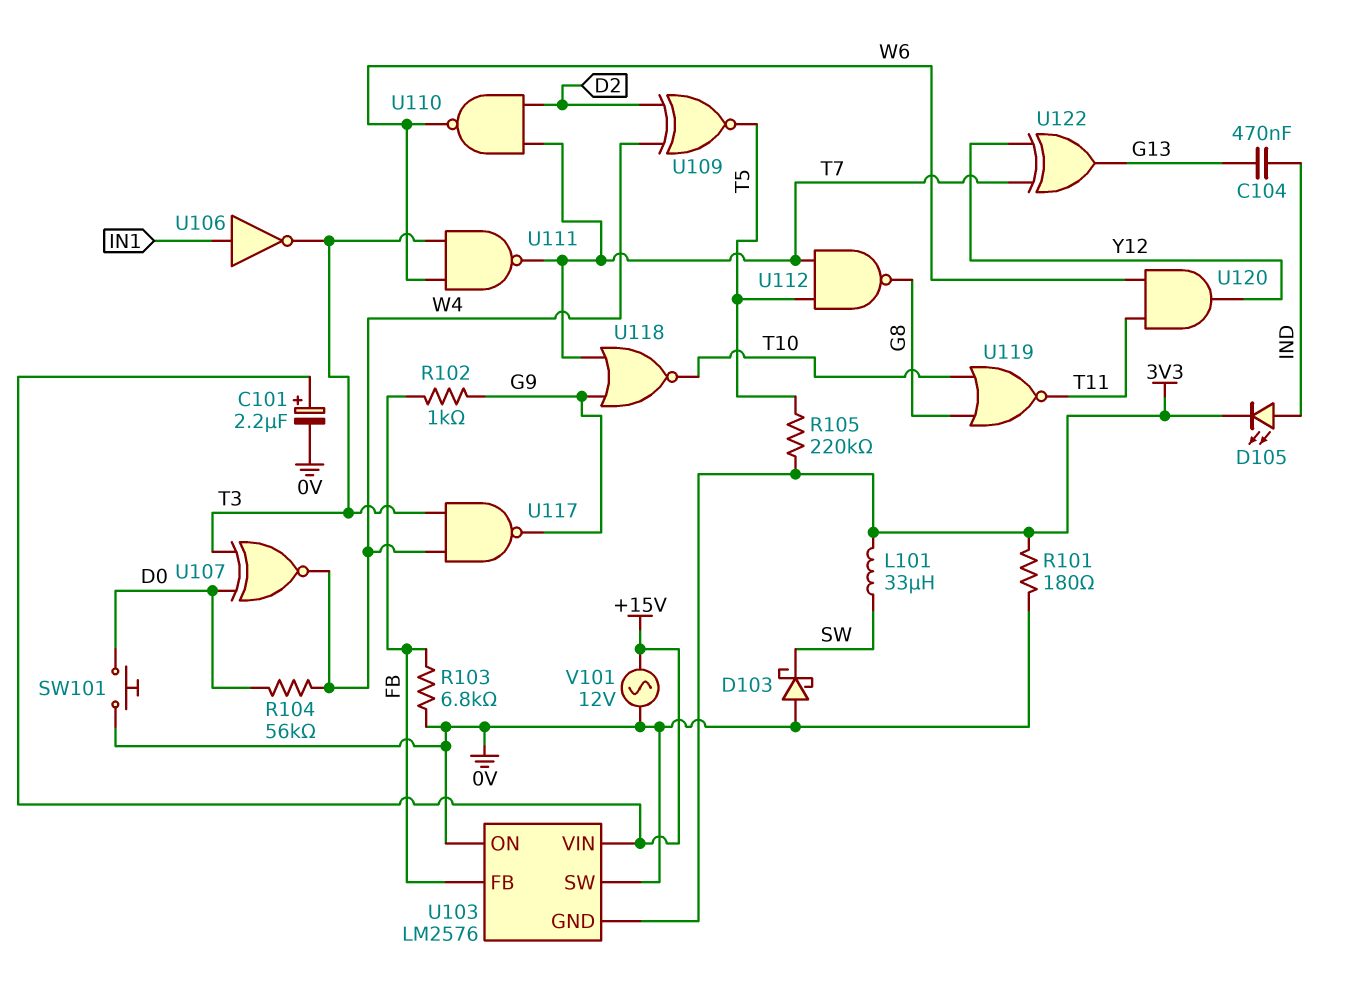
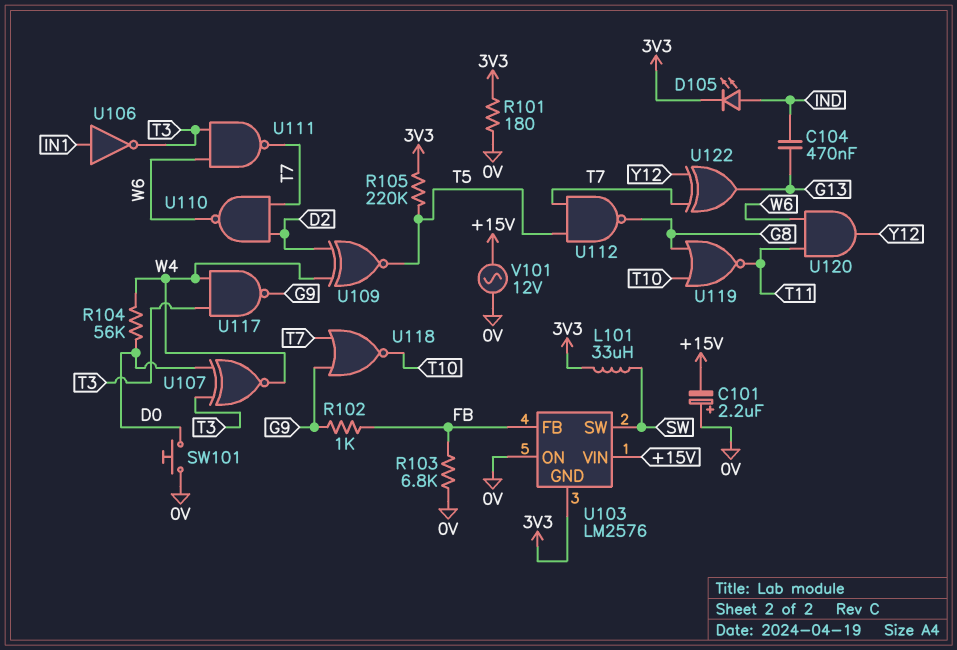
C101: 2.2uF (plus +15V, minus 0V) -> 2.2uF (plus 0V, minus +15V)
D103: schottky (A 0V, K SW) -> none
U103 pin SW: 0V -> SW

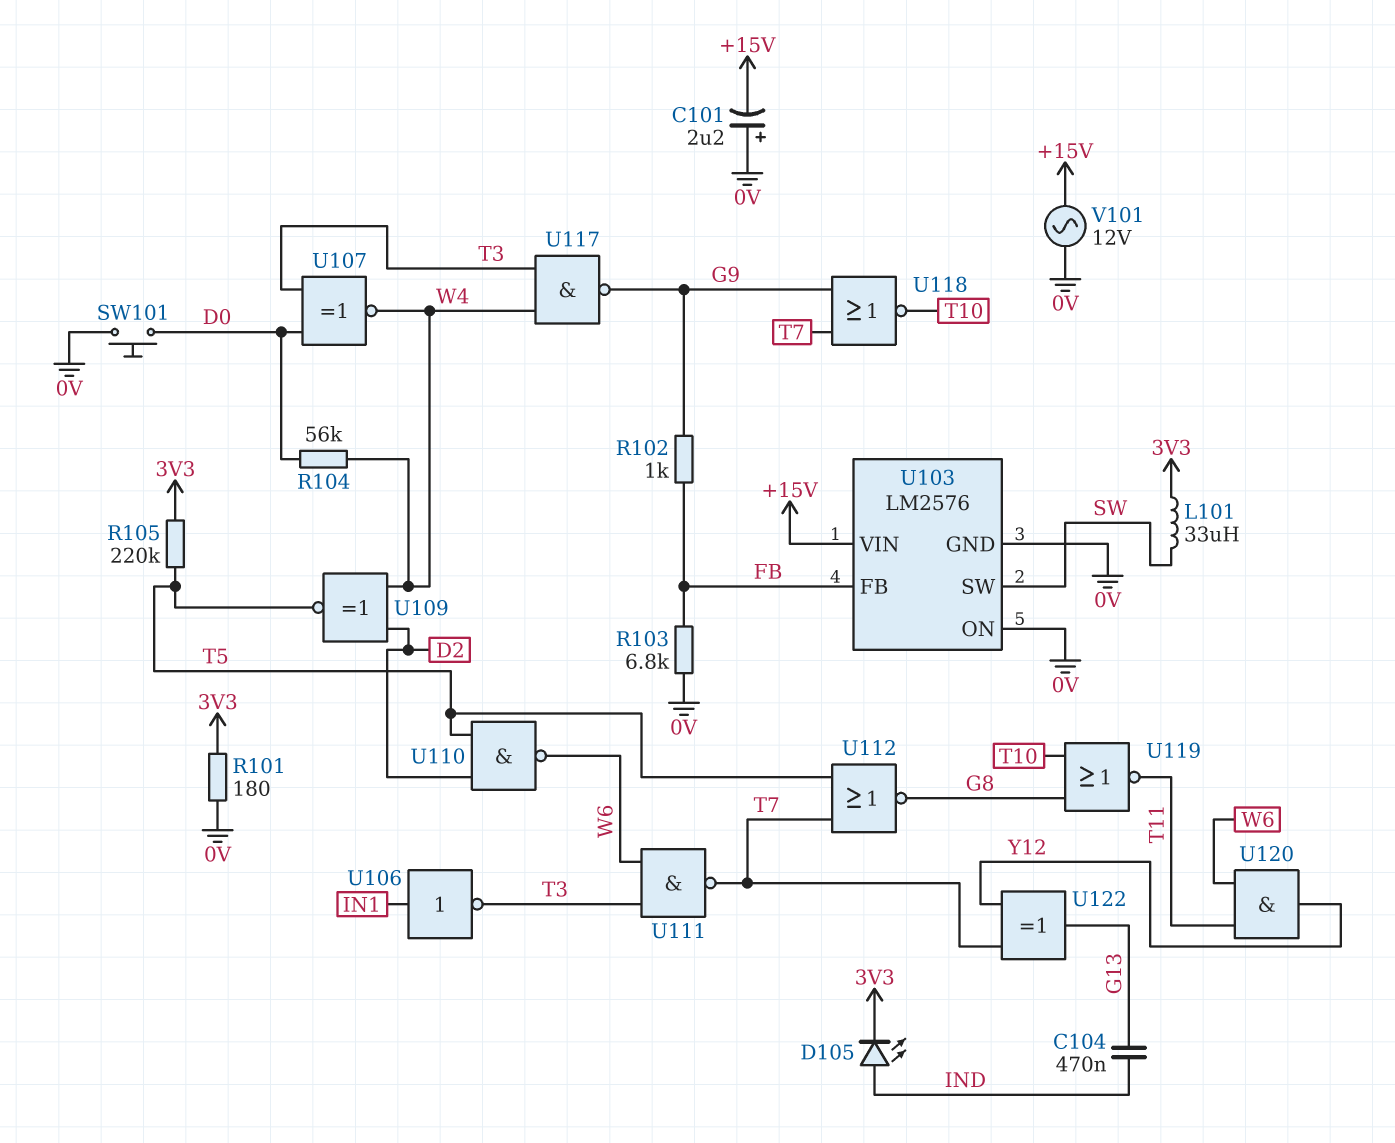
U103 pin GND: 3V3 -> 0V
U110: NAND (in D2, in T7, out W6) -> NAND (in D2, in T5, out W6)
U112: NAND (in T5, in T7, out G8) -> NOR (in T5, in T7, out G8)

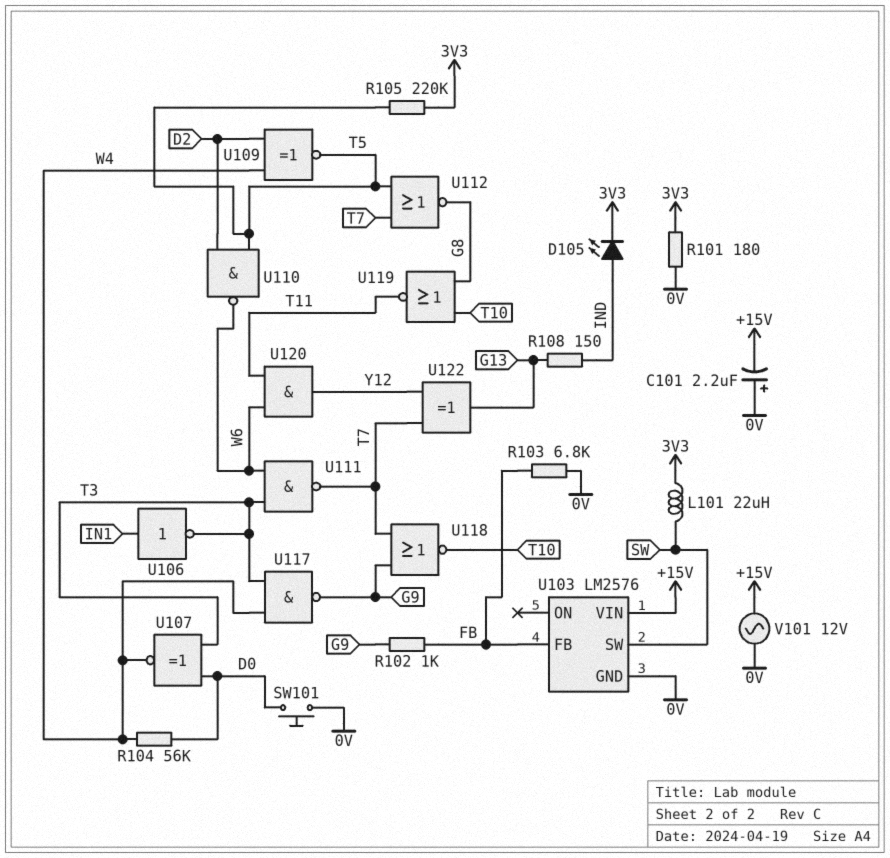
C104: 470nF (G13, IND) -> none
L101: 33uH (3V3, SW) -> 22uH (3V3, SW)
R108: none -> 150 (G13, IND)
U103 pin ON: 0V -> none

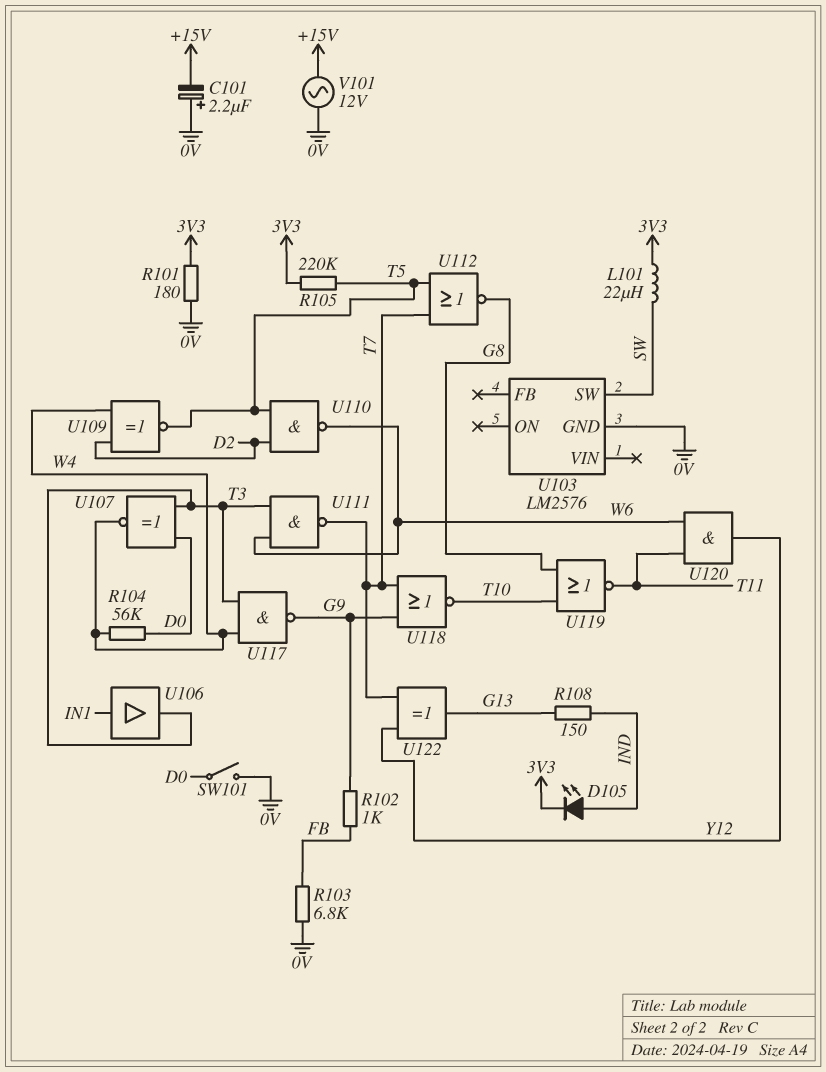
SW101: button (0V, D0) -> switch (0V, D0)
U103 pin FB: FB -> none
U103 pin VIN: +15V -> none
U106: NOT (in IN1, out T3) -> buffer (in IN1, out T3)

